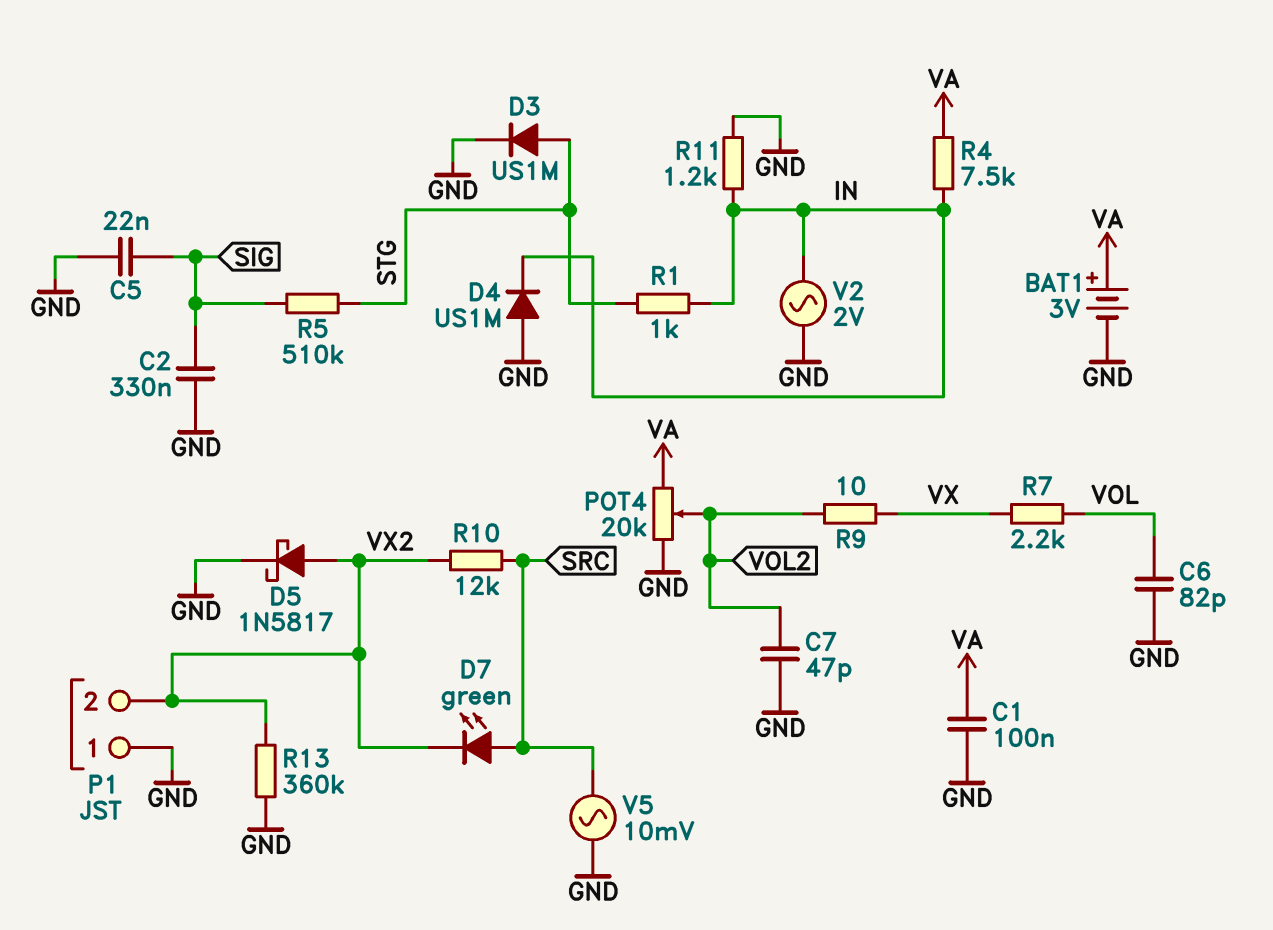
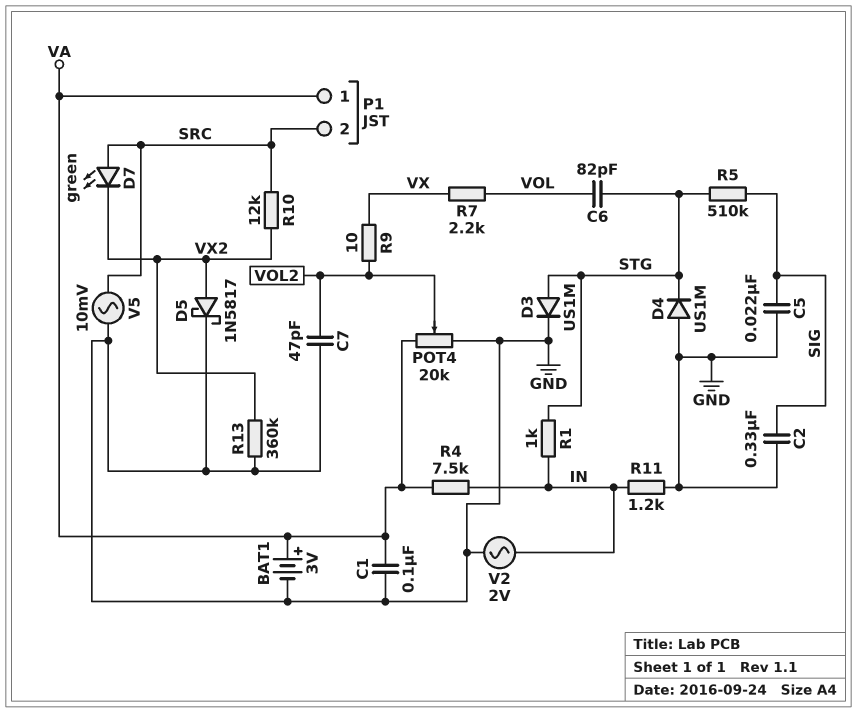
C6: 82pF (GND, VOL) -> 82pF (STG, VOL)
D4: diode US1M (A GND, K IN) -> diode US1M (A GND, K STG)
P1 pin 1: GND -> VA
P1 pin 2: VX2 -> SRC

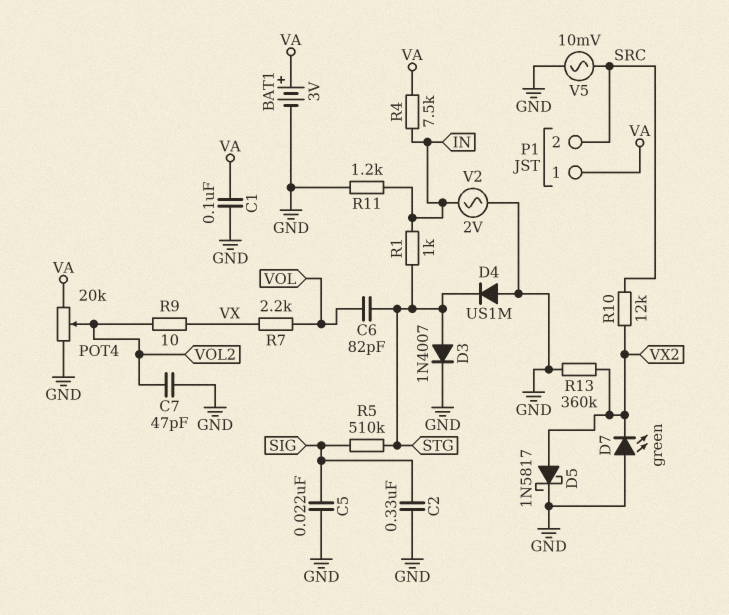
D3: diode US1M (A STG, K GND) -> diode 1N4007 (A STG, K GND)
D7: LED green (A SRC, K VX2) -> LED green (A GND, K VX2)

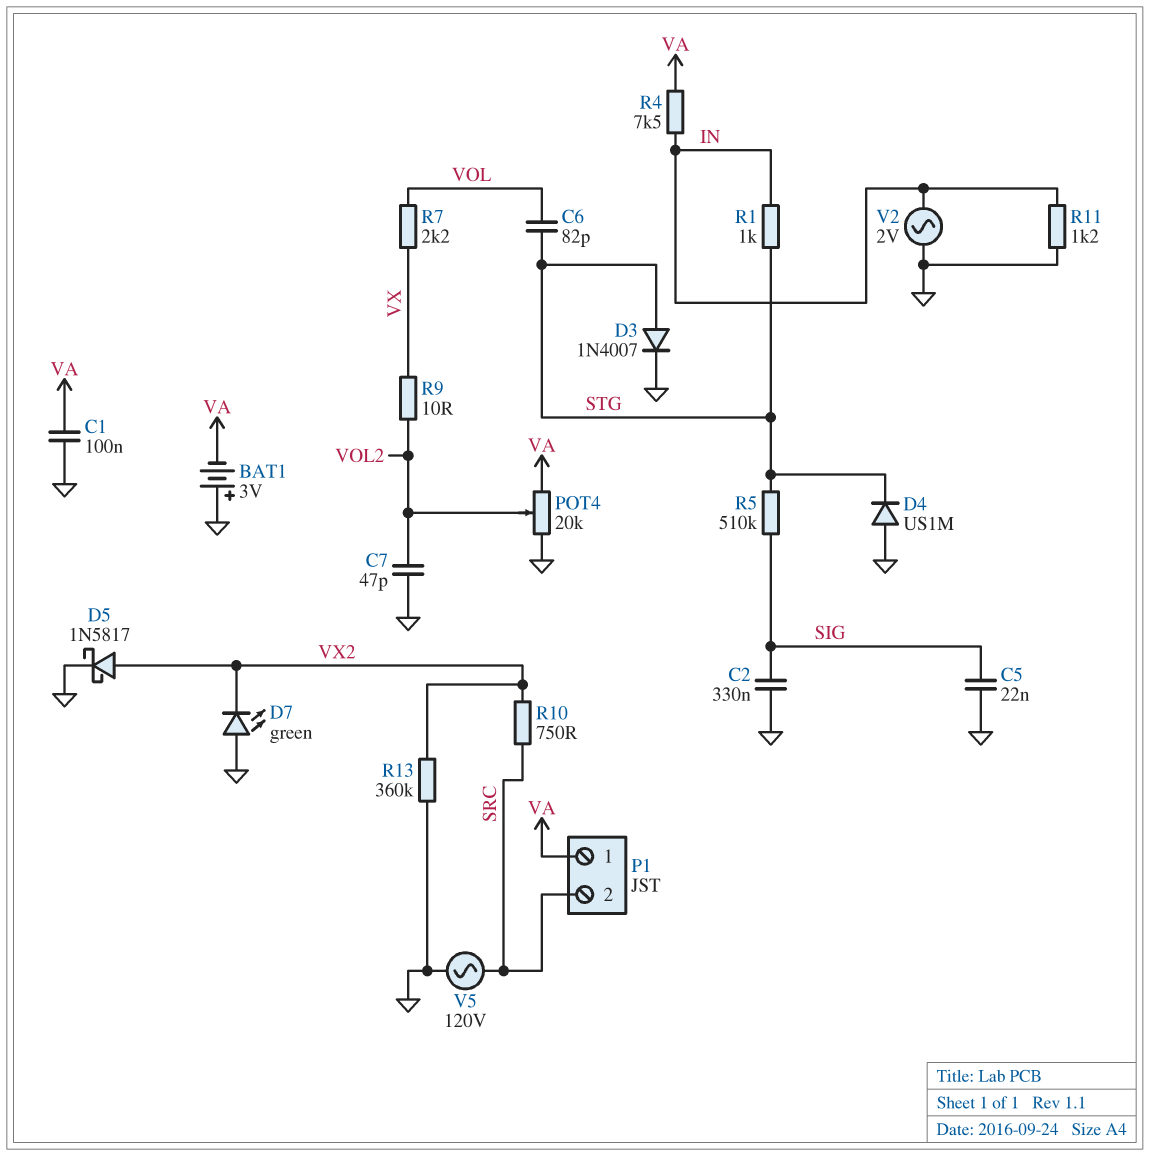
BAT1: 3V (plus VA, minus GND) -> 3V (plus GND, minus VA)
R10: 12k (SRC, VX2) -> 750 (SRC, VX2)
V5: AC 10mV (GND, SRC) -> AC 120V (GND, SRC)

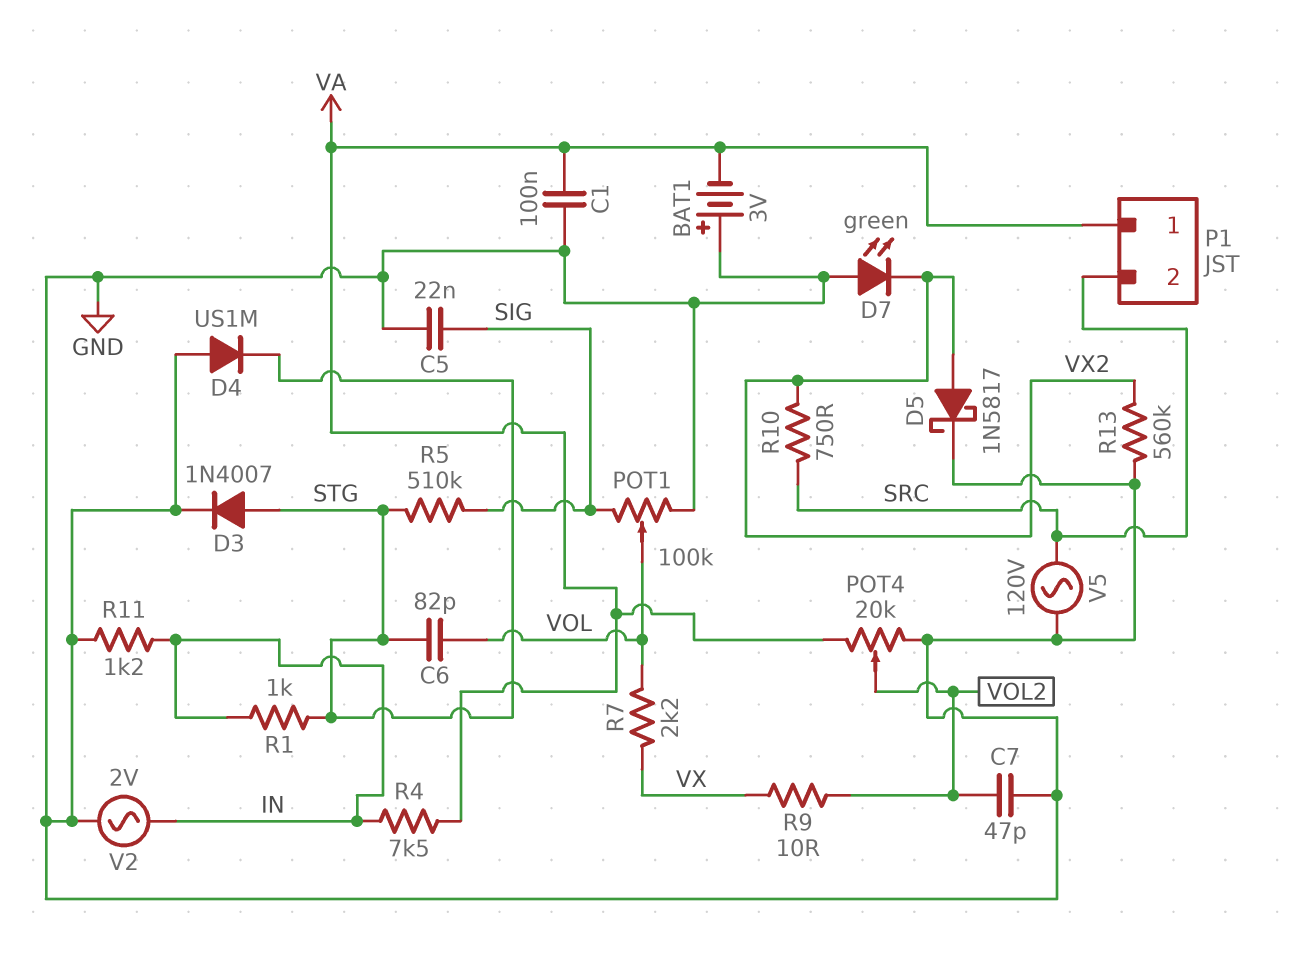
C2: 330nF (GND, SIG) -> none
POT1: none -> 100k (GND, SIG, wiper VOL)
R13: 360k (GND, VX2) -> 560k (GND, VX2)

